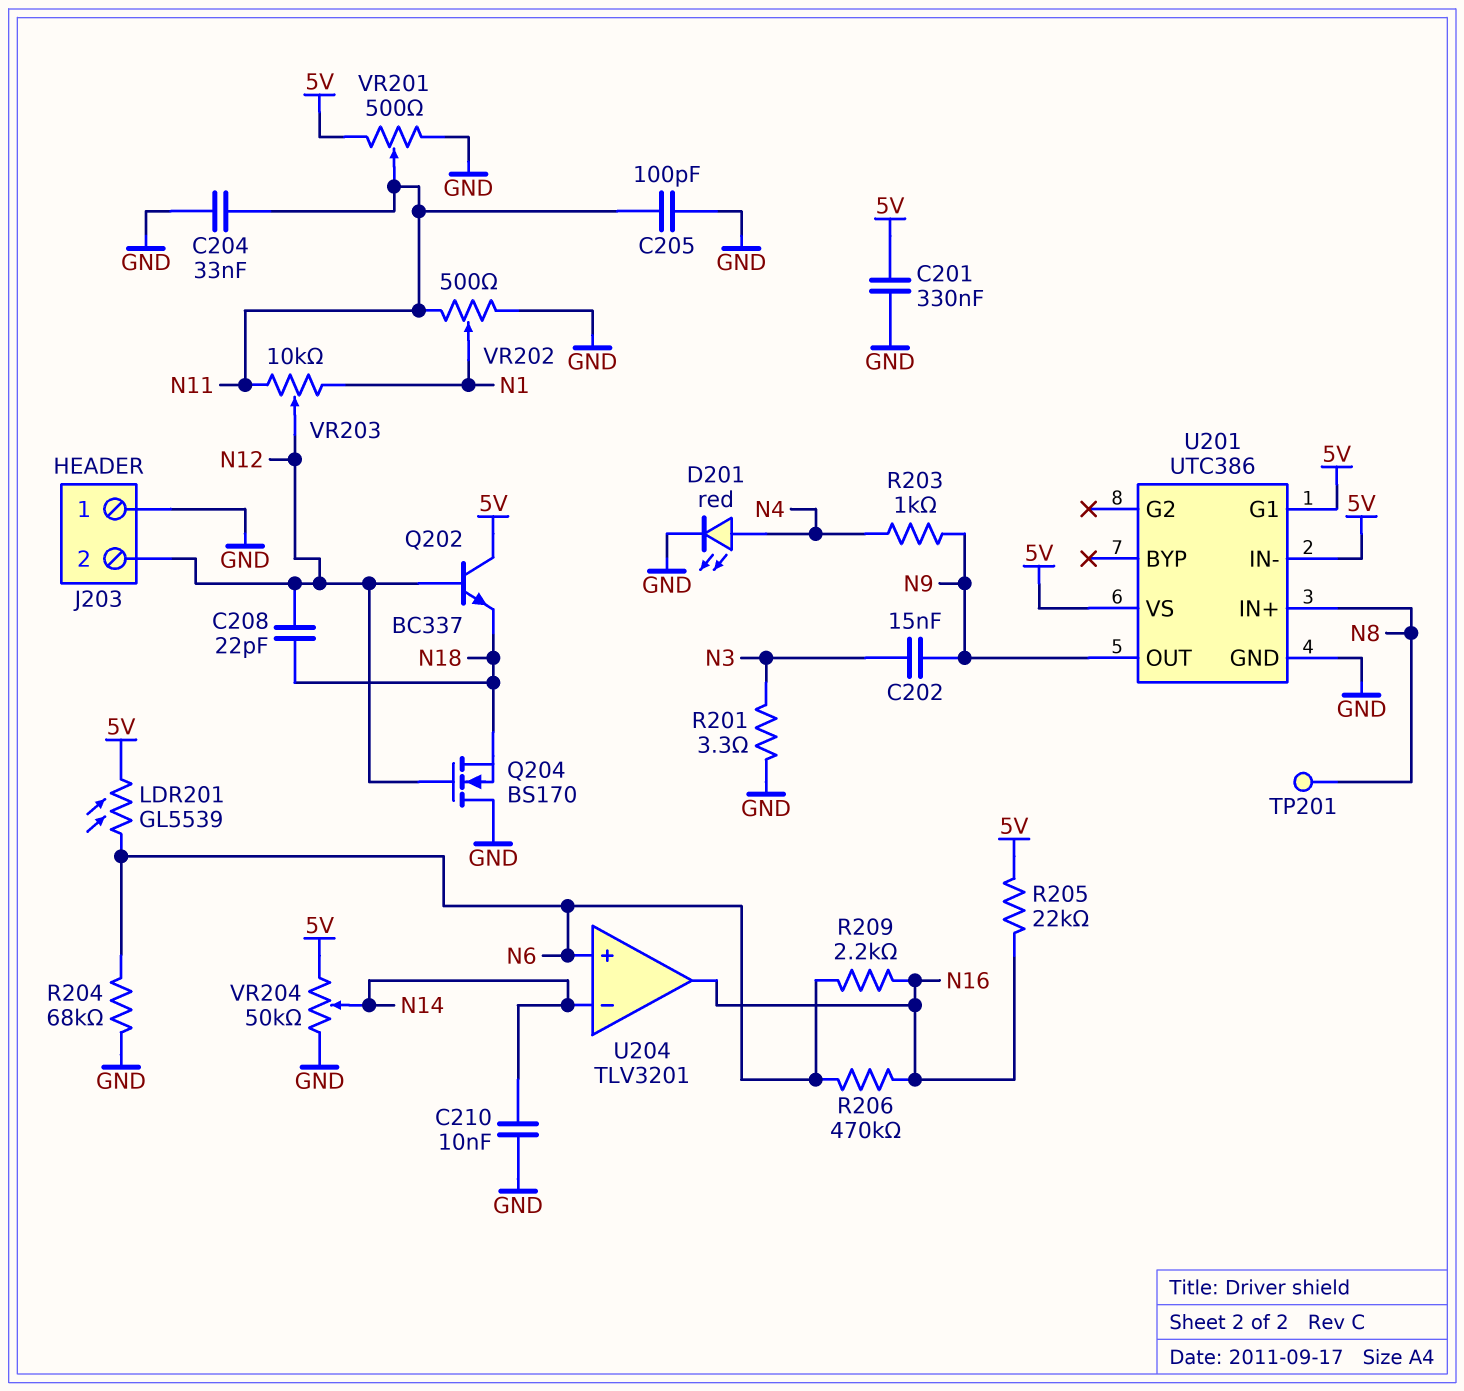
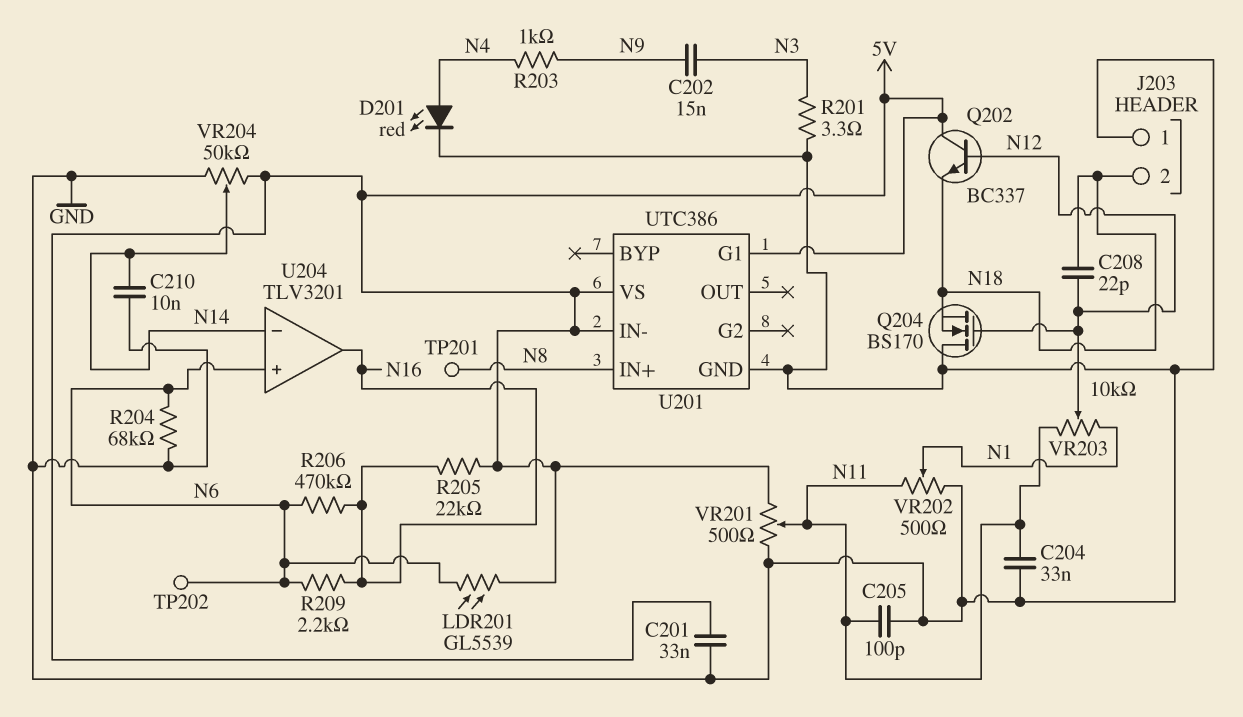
C201: 330nF (5V, GND) -> 33nF (5V, GND)
J203 pin 2: N12 -> N18
TP202: none -> test point (N6)
U201 pin OUT: N9 -> none

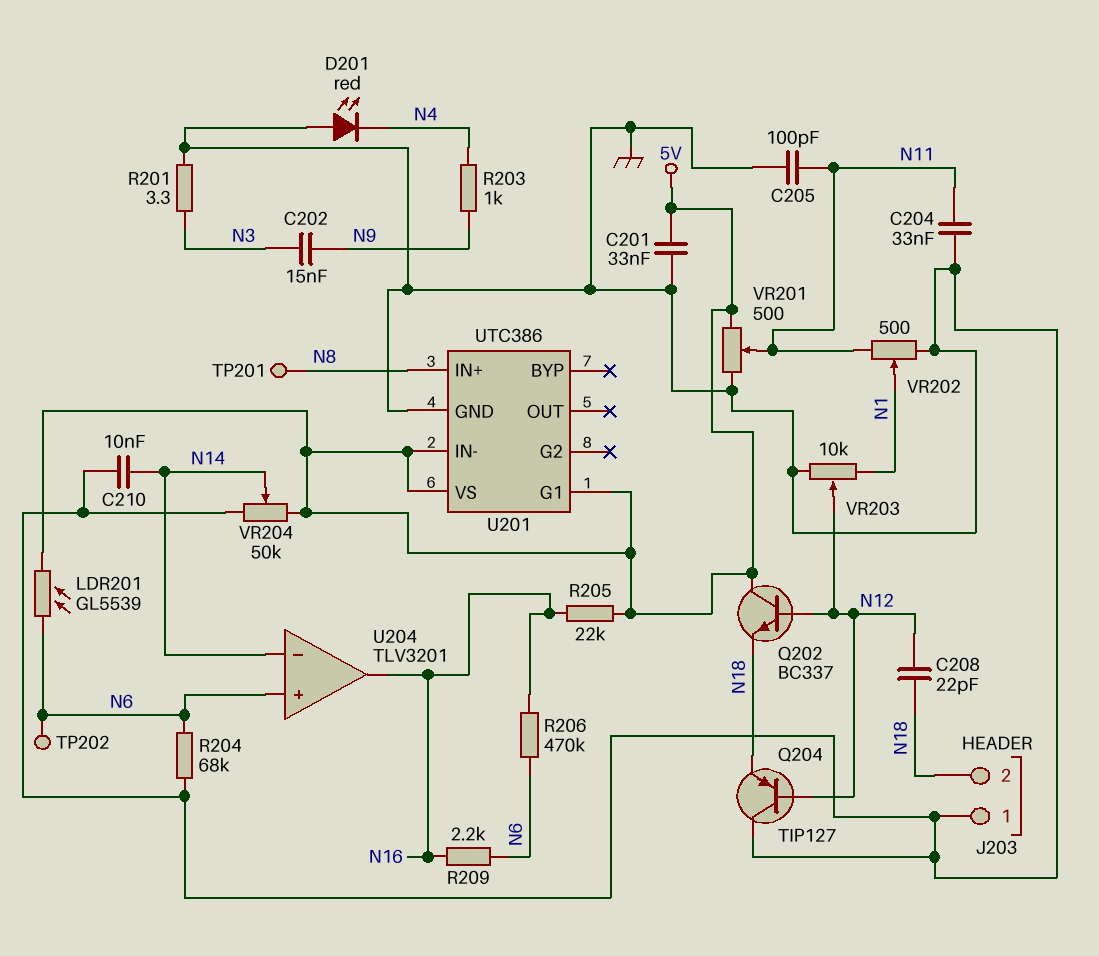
D201: LED red (A N4, K GND) -> LED red (A GND, K N4)
Q204: NMOS BS170 (G N12, D GND, S N18) -> PNP TIP127 (B N12, C GND, E N18)
VR203: 10k (N1, N11, wiper N12) -> 10k (GND, N1, wiper N12)

